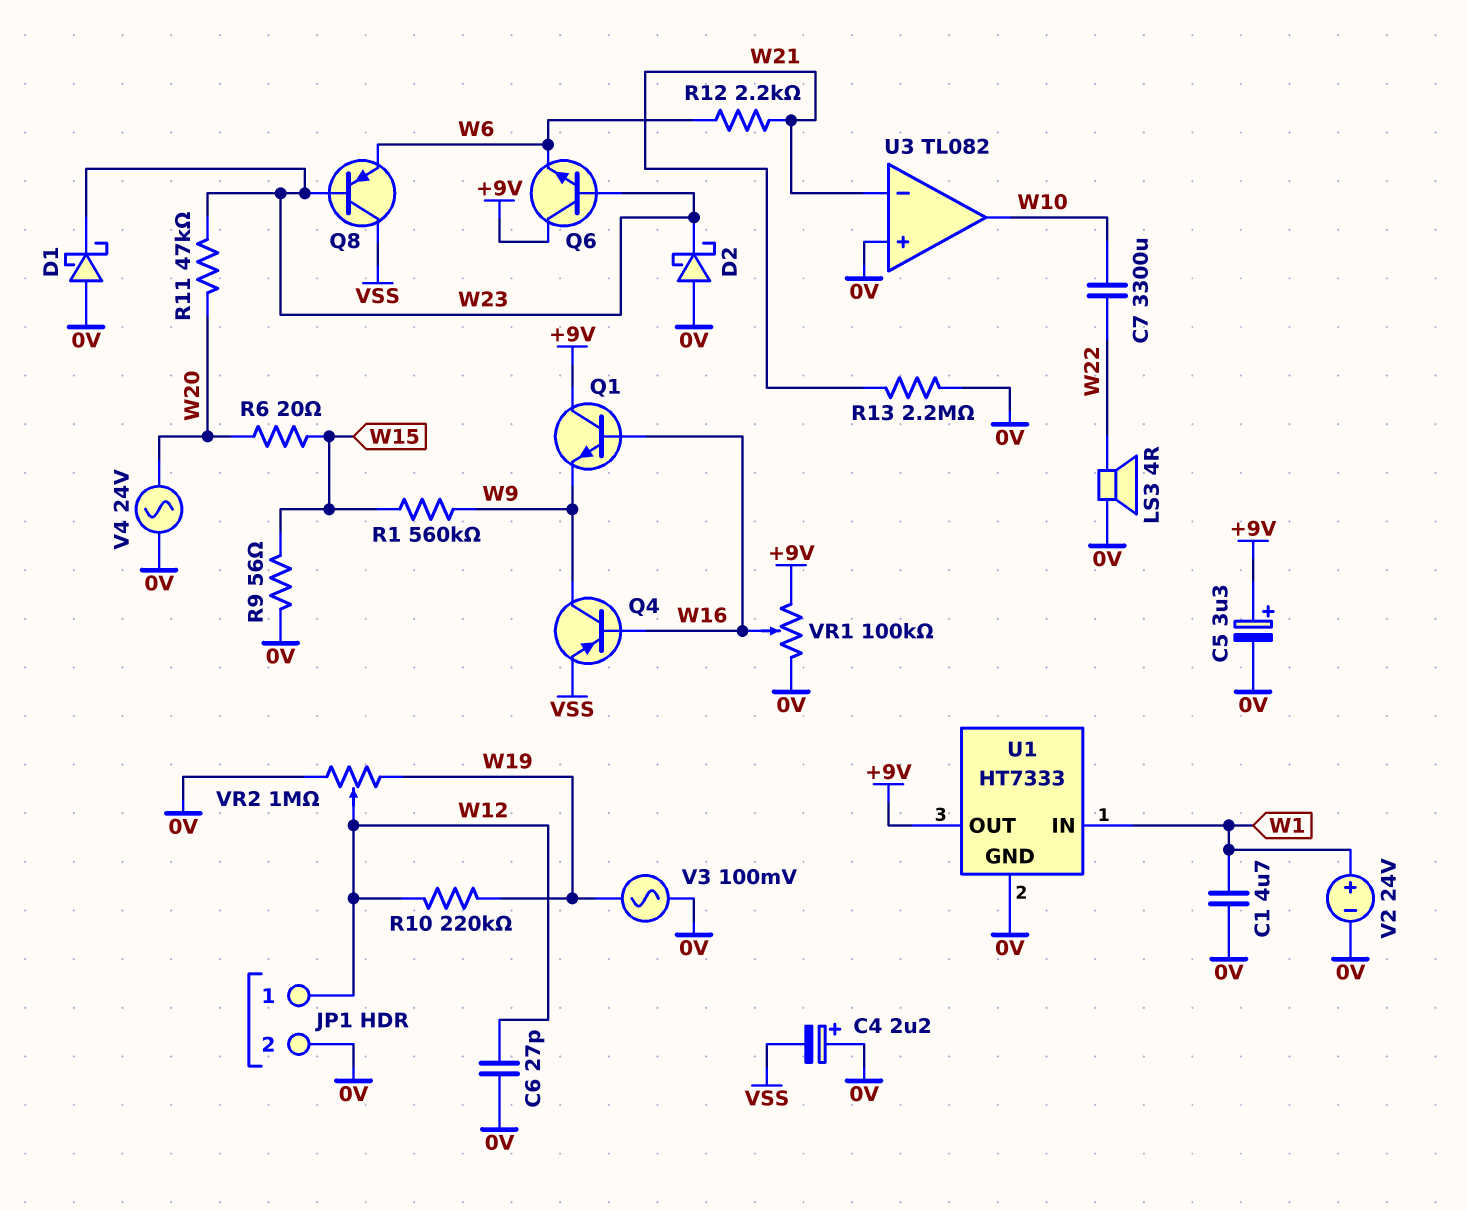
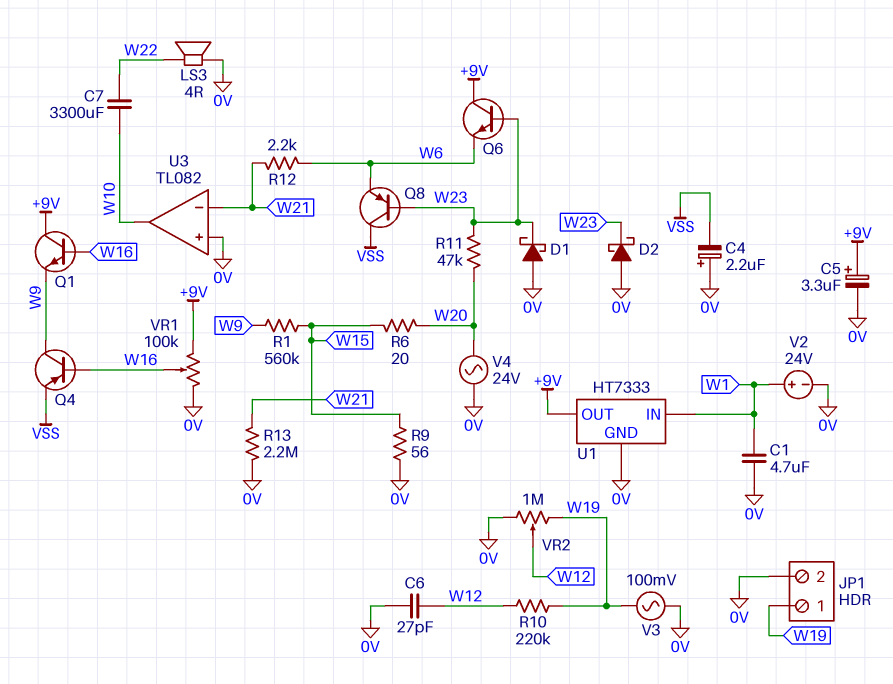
JP1 pin 1: W12 -> W19

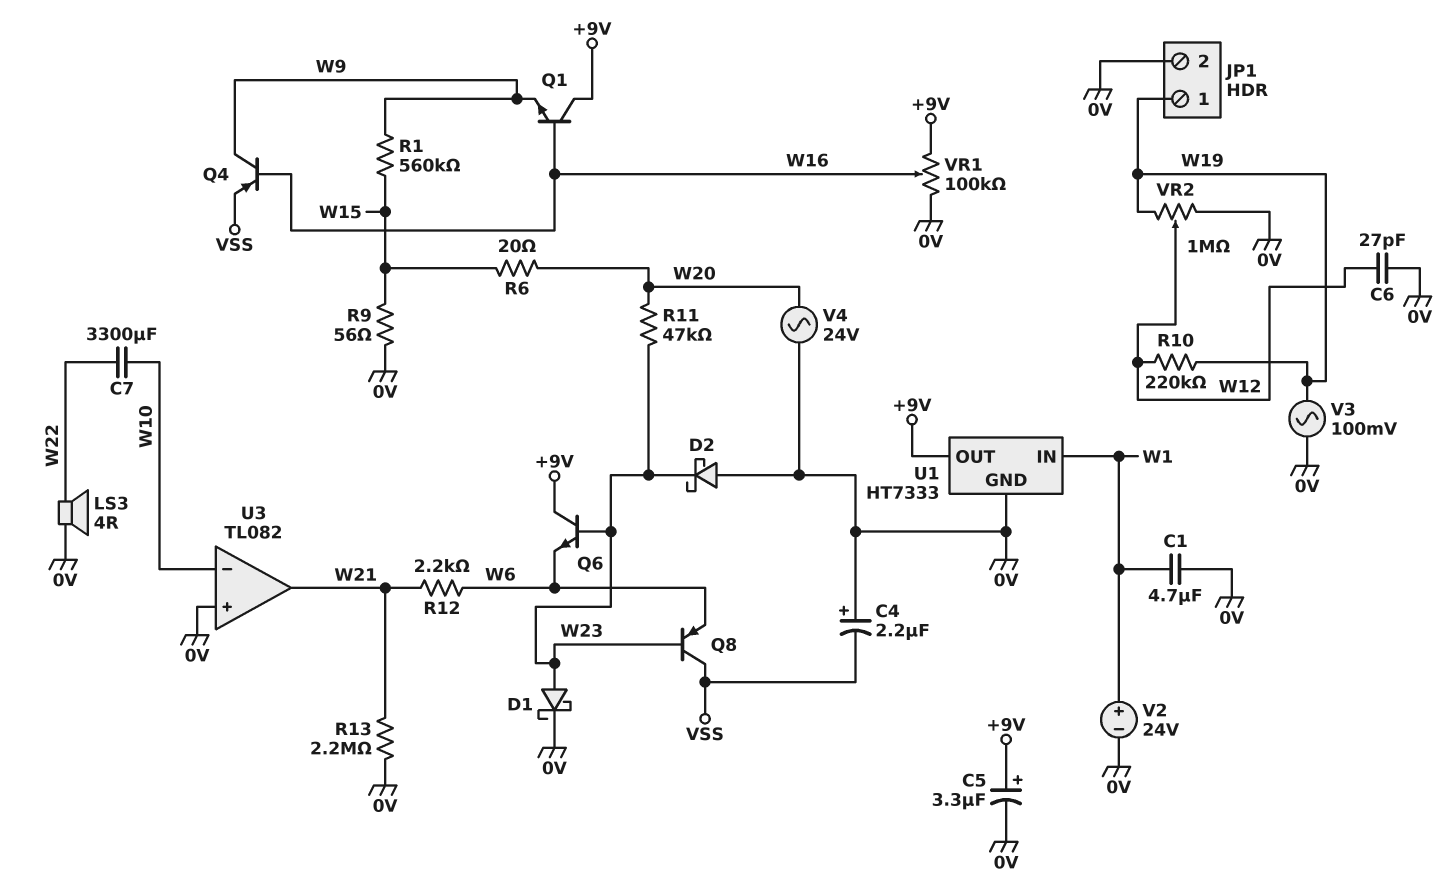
D1: schottky (A 0V, K W23) -> schottky (A W23, K 0V)
U3 pin in-: W21 -> W10
U3 pin out: W10 -> W21

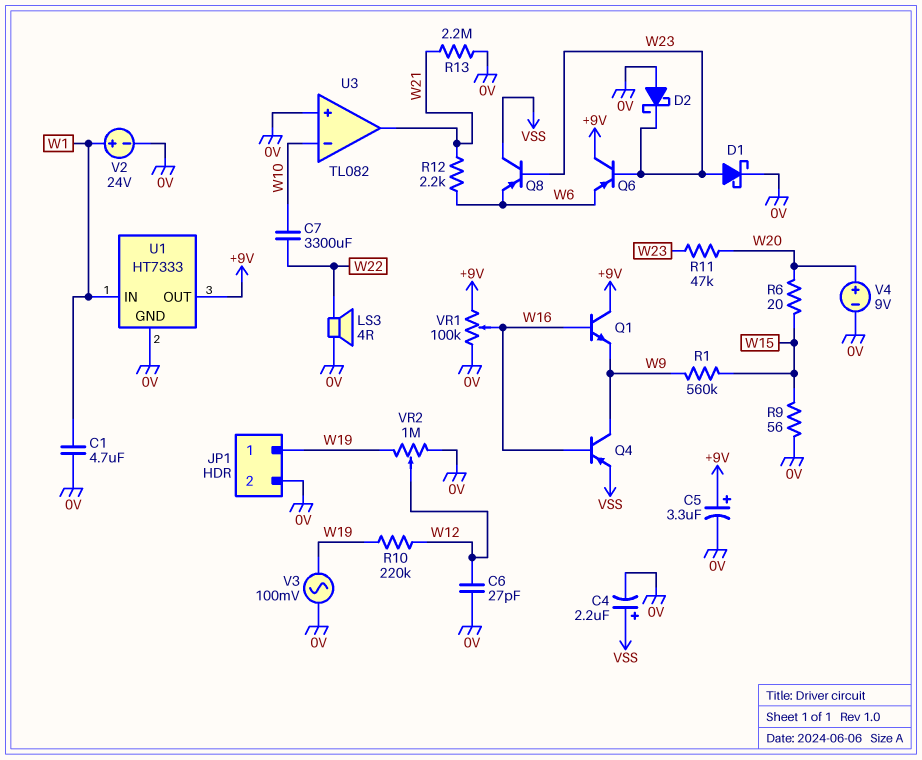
C4: 2.2uF (plus 0V, minus VSS) -> 2.2uF (plus VSS, minus 0V)
Q6: NPN (B W23, C +9V, E W6) -> PNP (B W23, C +9V, E W6)
V4: AC 24V (0V, W20) -> 9V (plus W20, minus 0V)

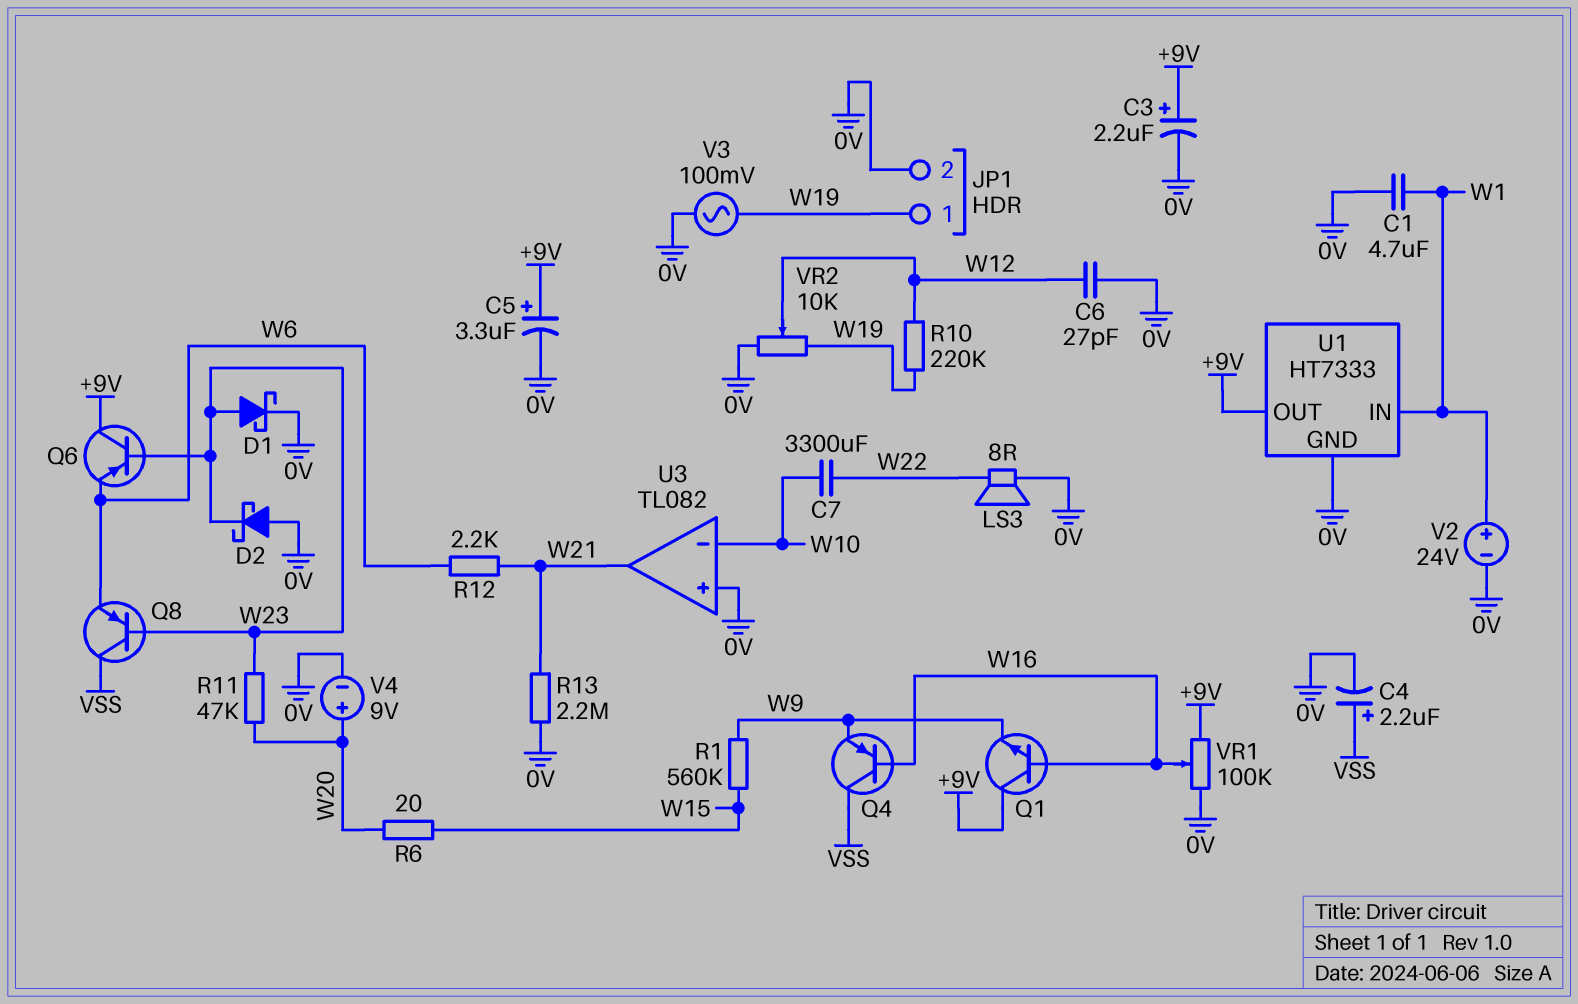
C3: none -> 2.2uF (plus +9V, minus 0V)
LS3: speaker 4R (0V, W22) -> speaker 8R (0V, W22)
Q4: PNP (B W16, C W9, E VSS) -> PNP (B W16, C VSS, E W9)
R9: 56 (0V, W15) -> none
VR2: 1M (0V, W19, wiper W12) -> 10k (0V, W19, wiper W12)

